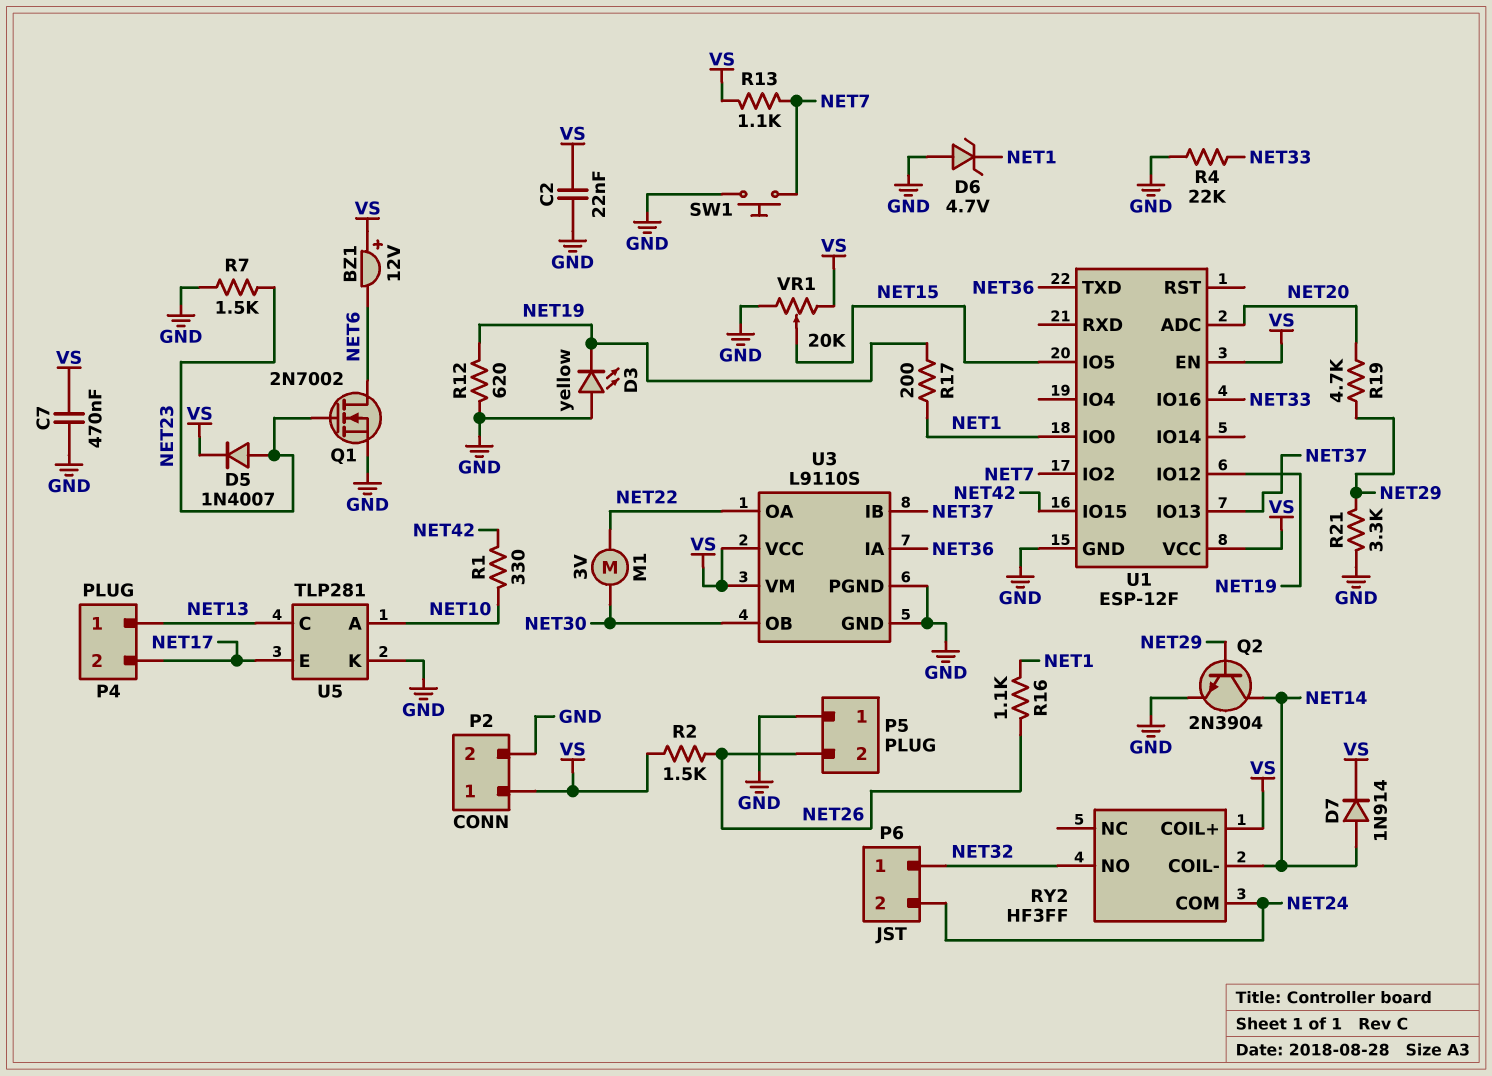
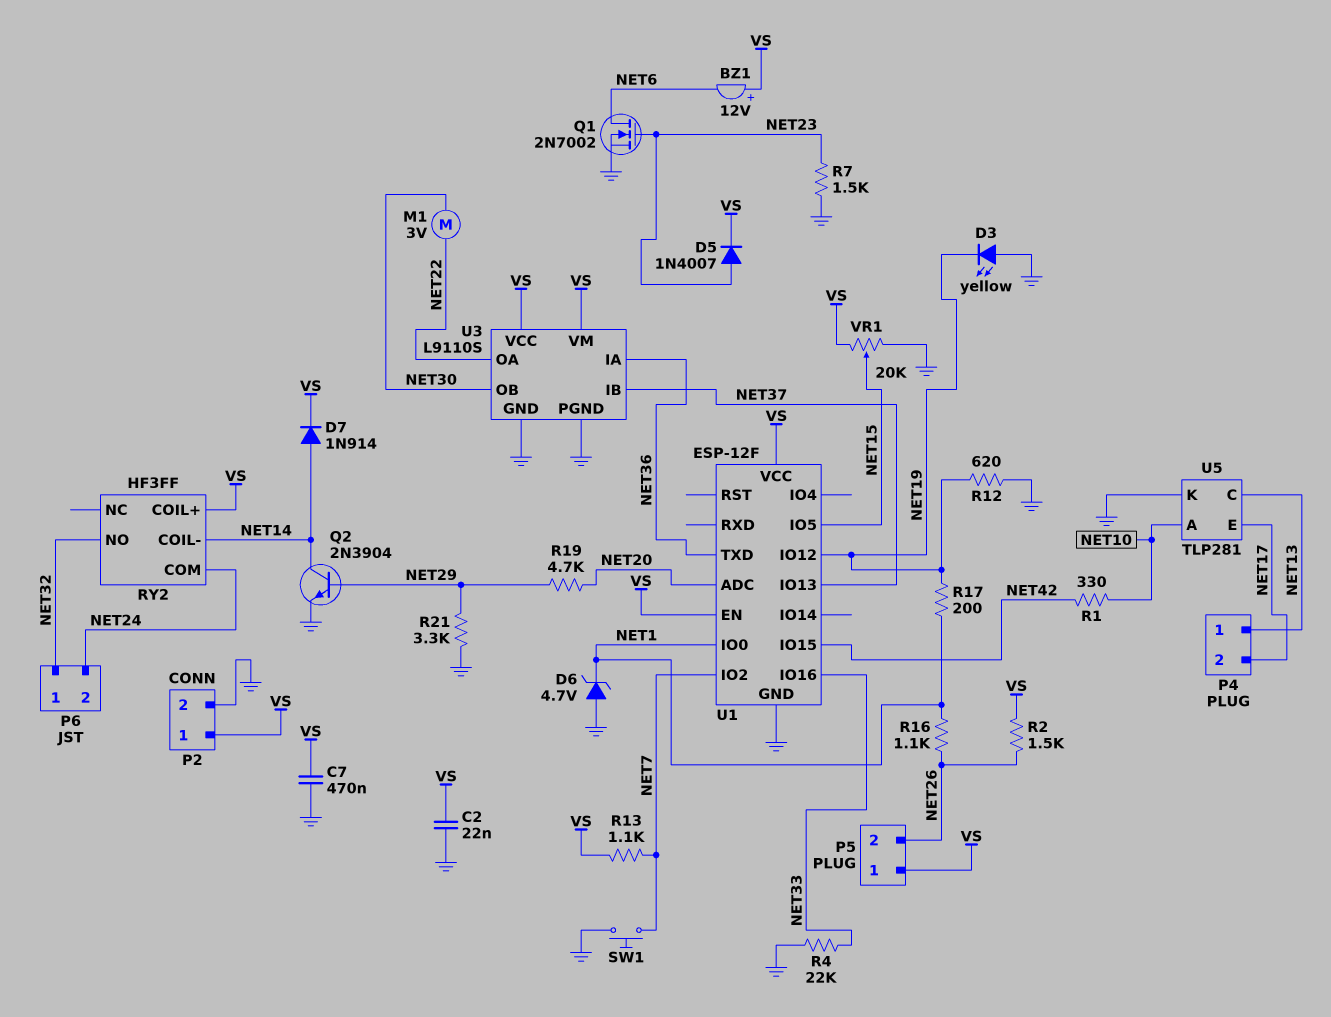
P5 pin 1: GND -> VS

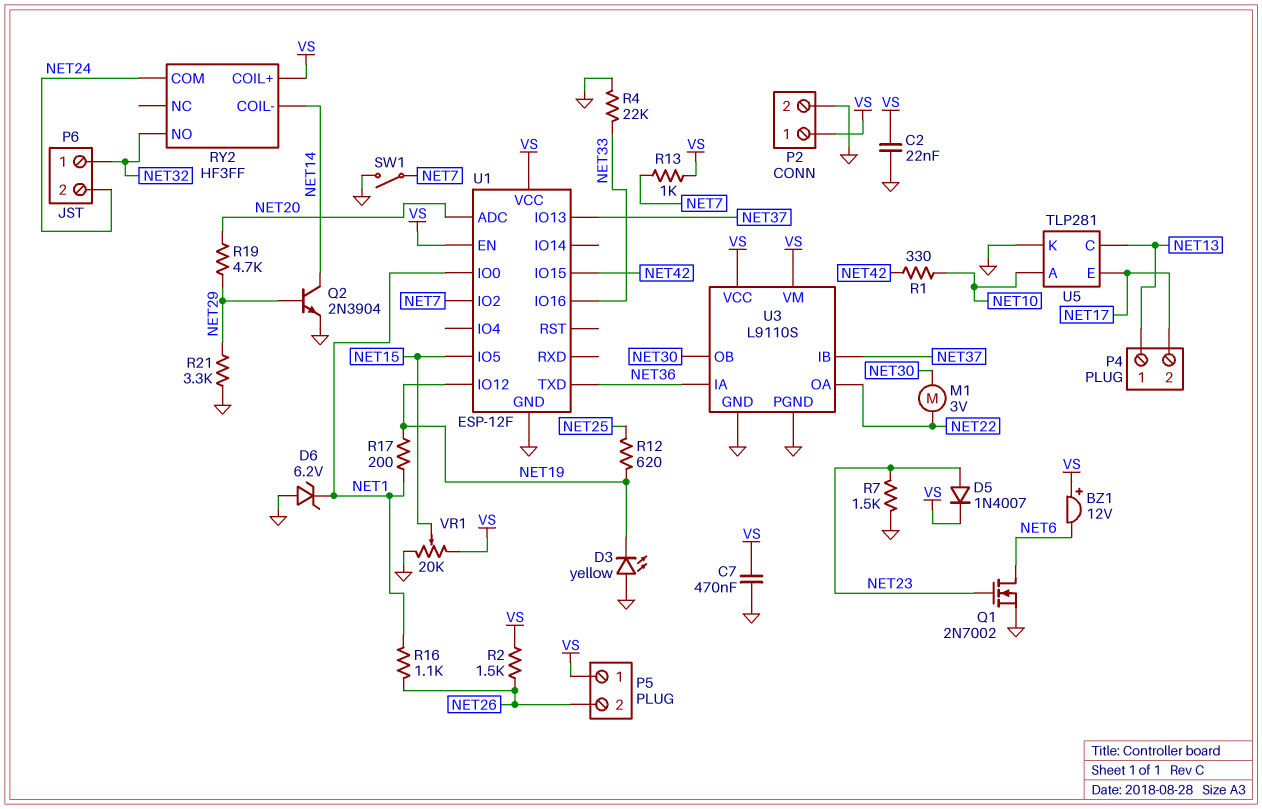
D6: zener 4.7V (A GND, K NET1) -> zener 6.2V (A GND, K NET1)
D7: diode 1N914 (A NET14, K VS) -> none
R12: 620 (GND, NET19) -> 620 (NET19, NET25)
R13: 1.1k (NET7, VS) -> 1k (NET7, VS)
SW1: button (GND, NET7) -> switch (GND, NET7)

